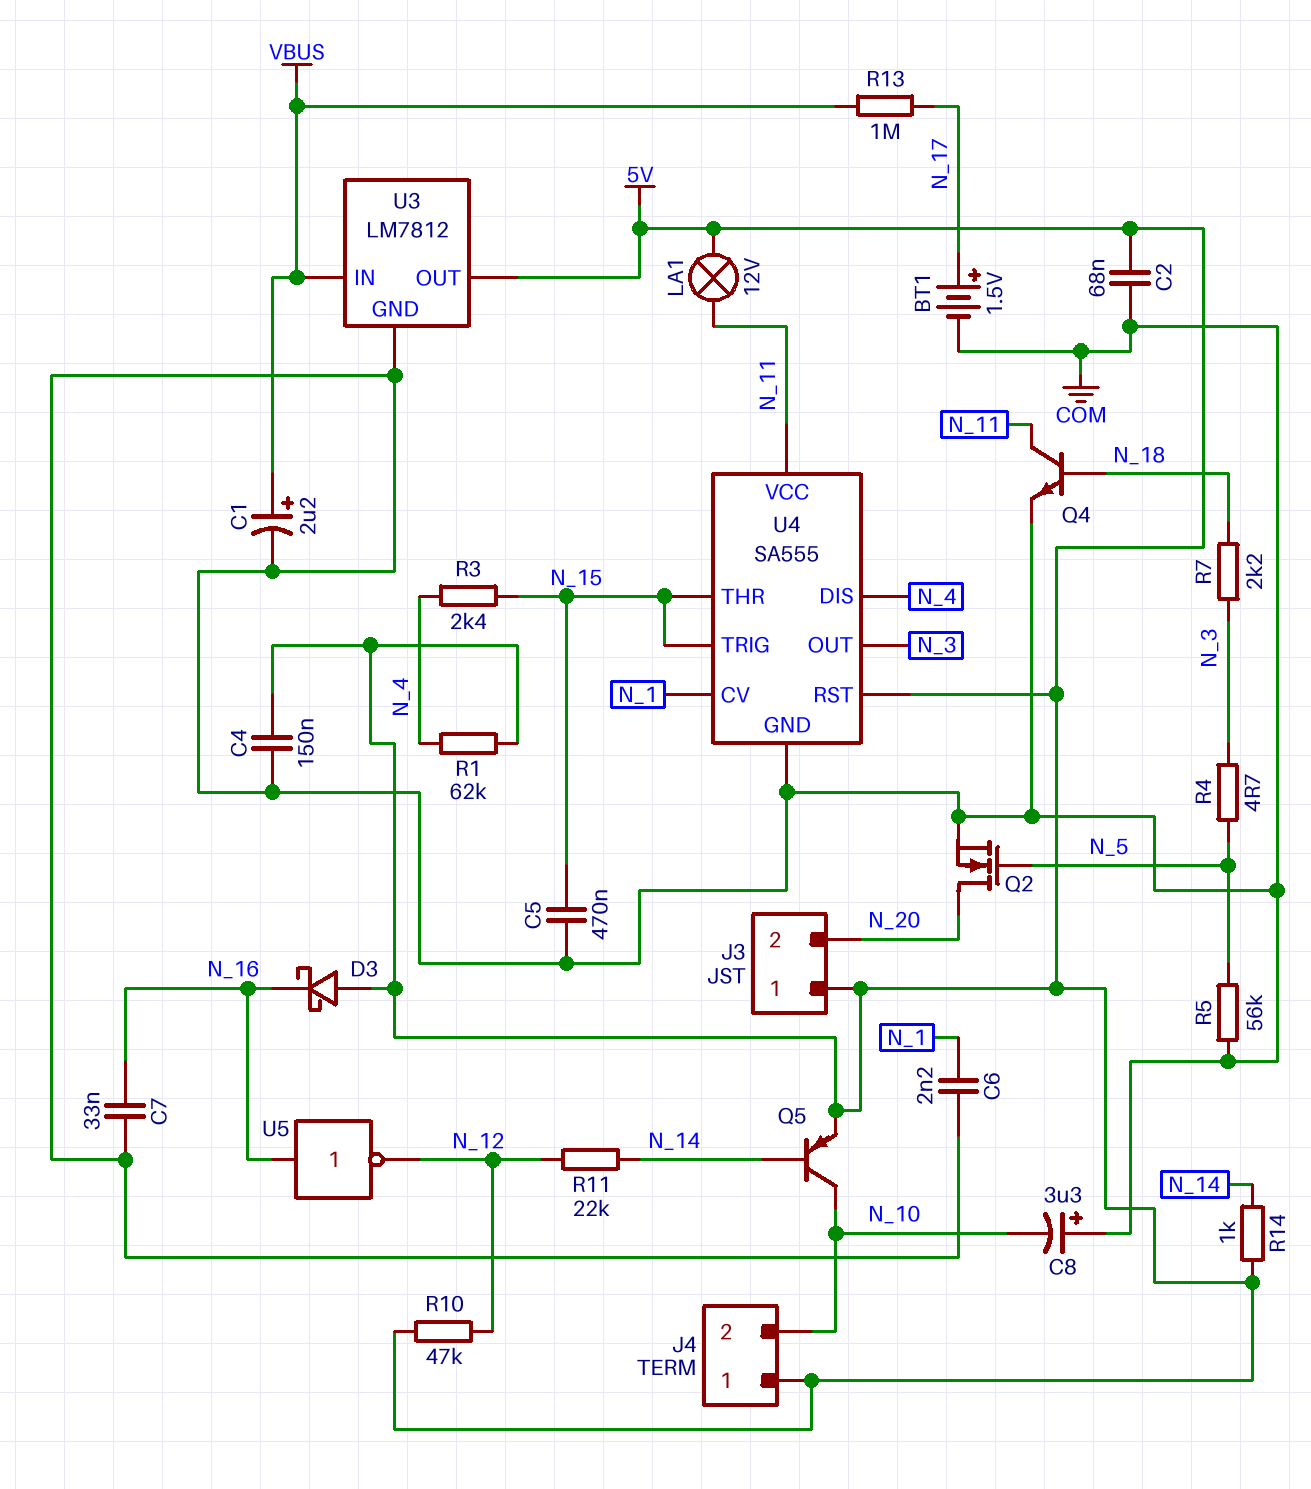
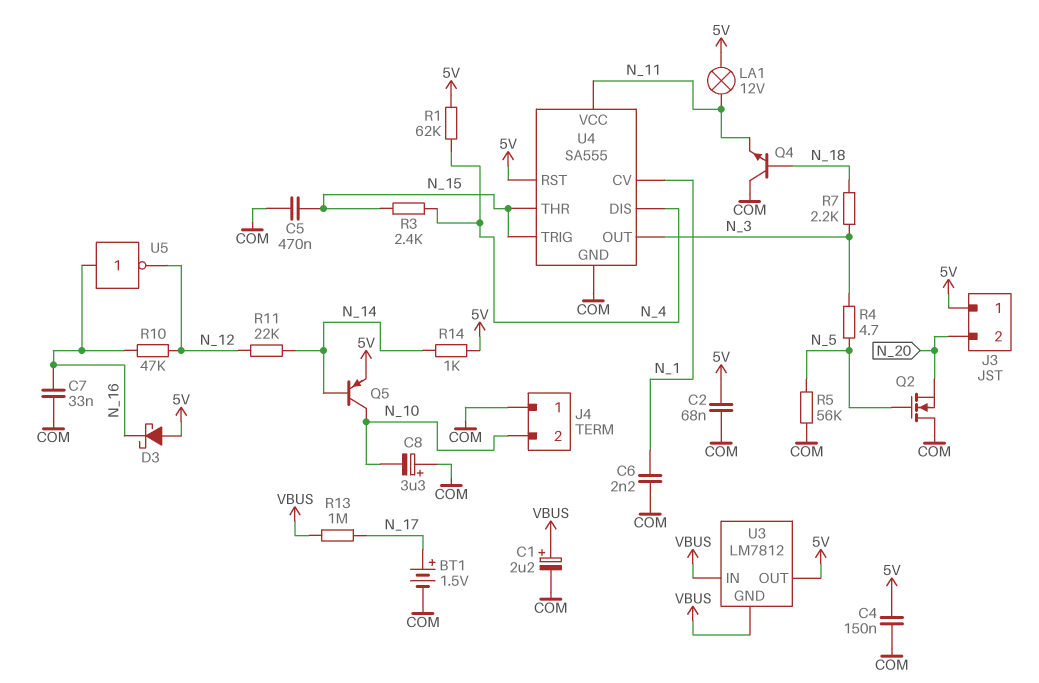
J4 pin 1: 5V -> COM
Q2: NMOS (G N_5, D N_20, S COM) -> NMOS (G N_5, D COM, S N_20)
Q4: NPN (B N_18, C N_11, E COM) -> NPN (B N_18, C COM, E N_11)
R10: 47k (5V, N_12) -> 47k (N_12, N_16)
U3 pin GND: COM -> VBUS

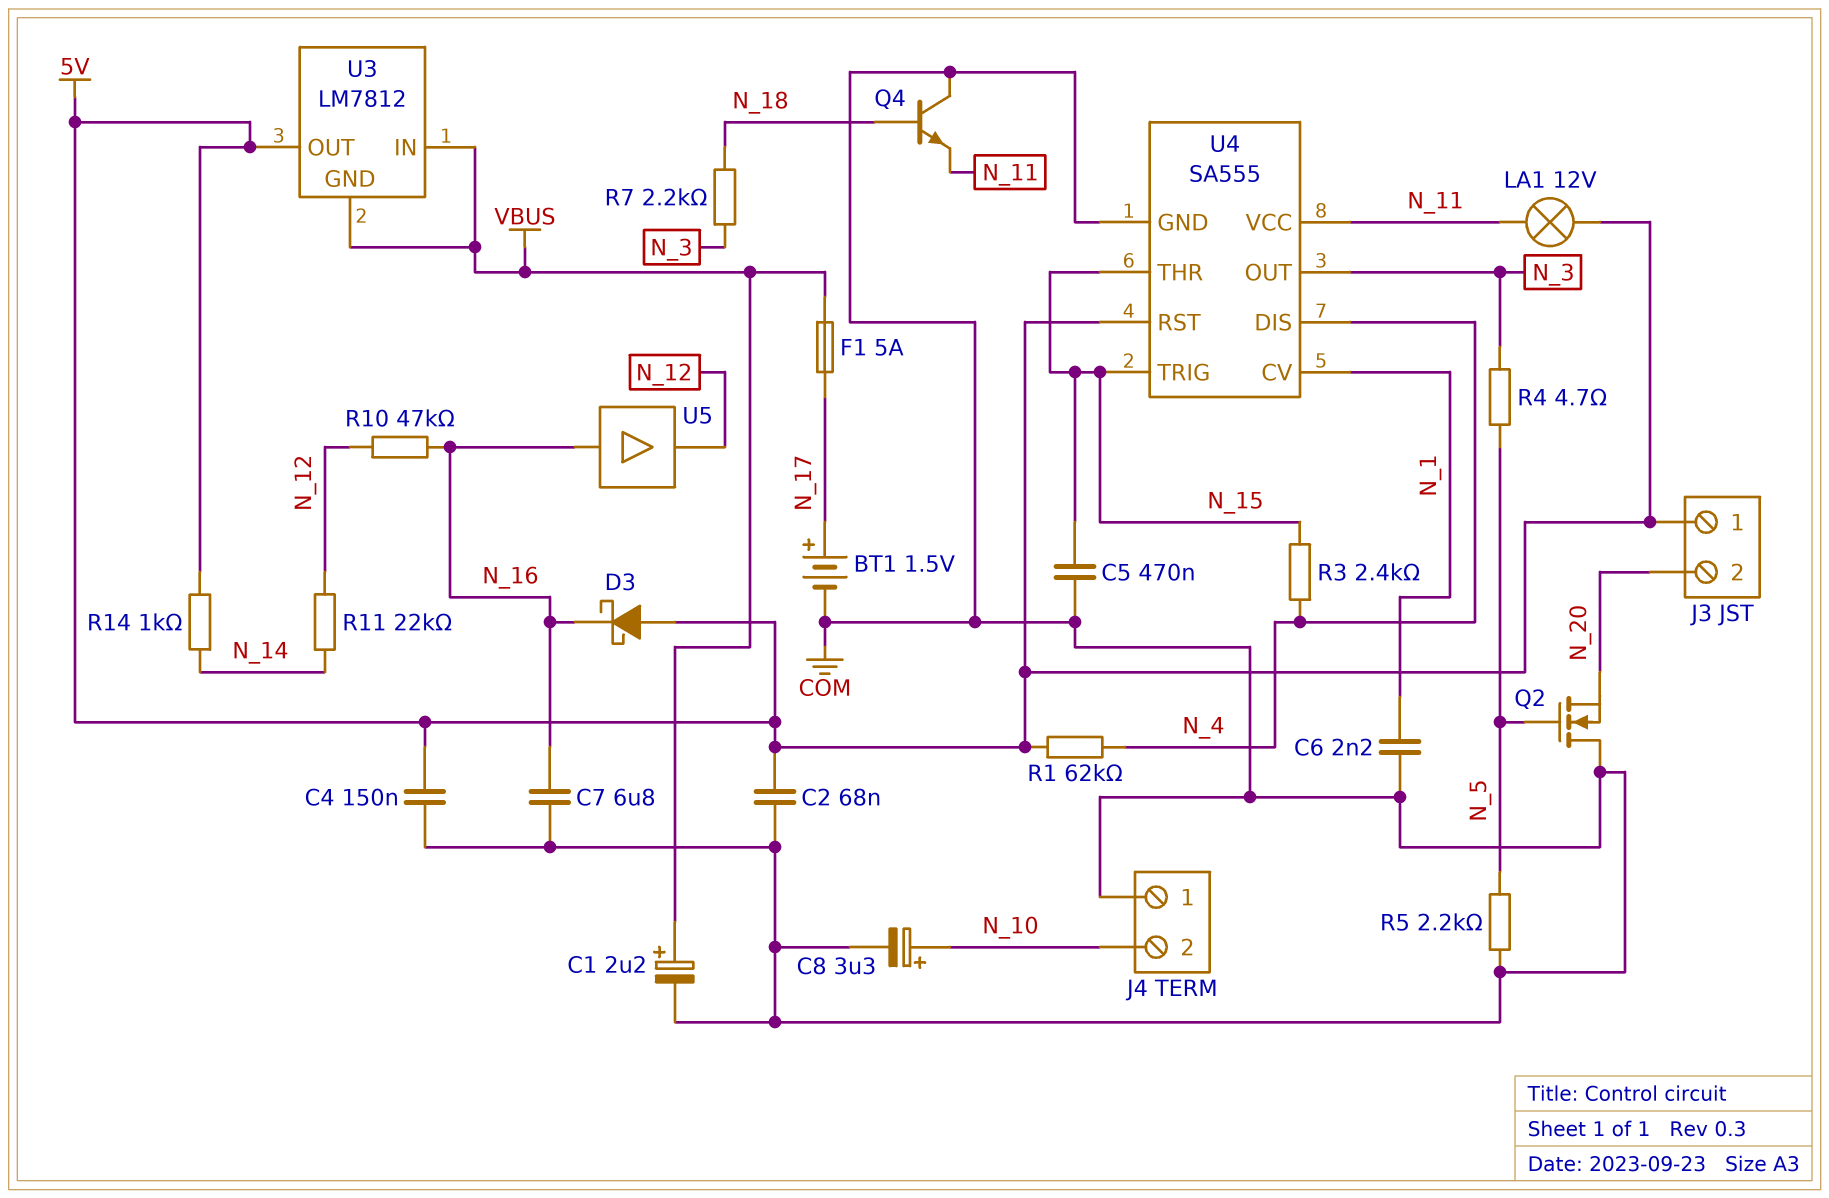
C7: 33nF (COM, N_16) -> 6.8uF (COM, N_16)
C8: 3.3uF (plus COM, minus N_10) -> 3.3uF (plus N_10, minus COM)
F1: none -> 5A (N_17, VBUS)
Q5: PNP (B N_14, C N_10, E 5V) -> none
R5: 56k (COM, N_5) -> 2.2k (COM, N_5)
R13: 1M (N_17, VBUS) -> none
U5: NOT (in N_16, out N_12) -> buffer (in N_16, out N_12)

